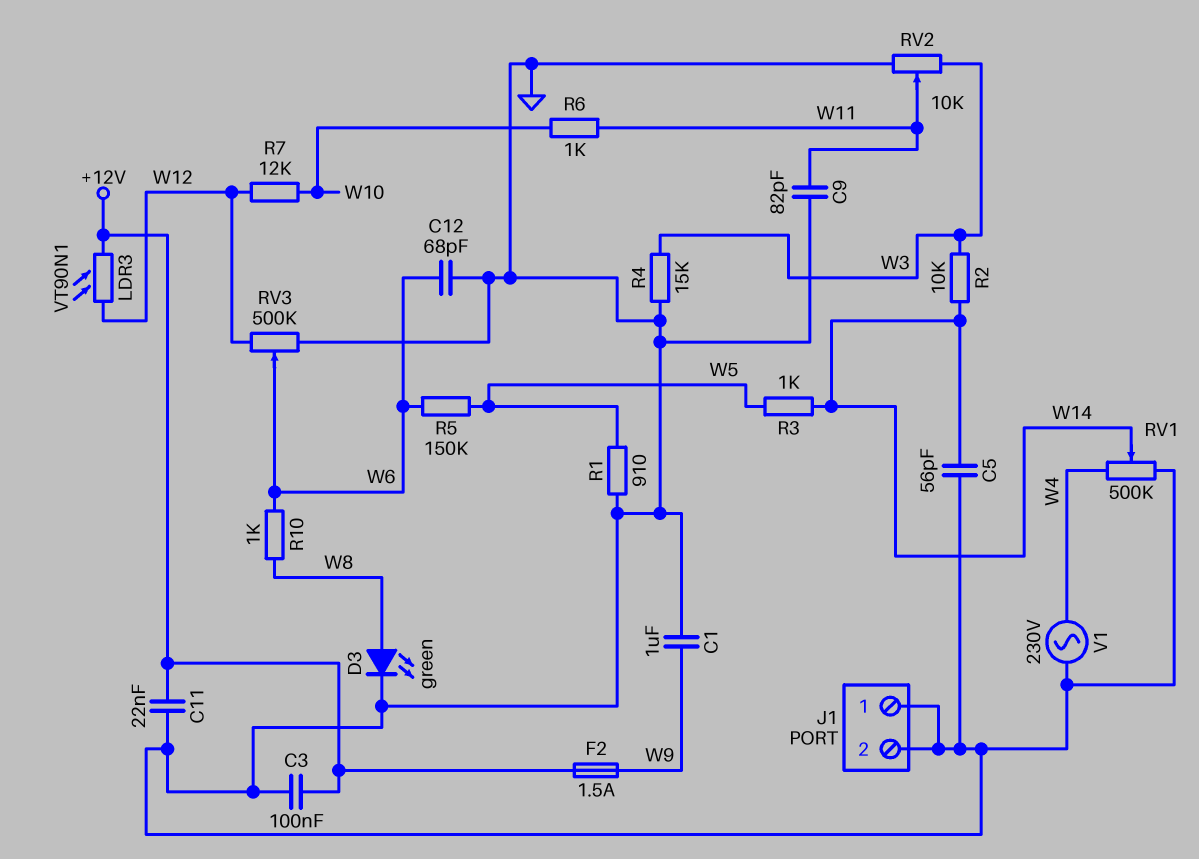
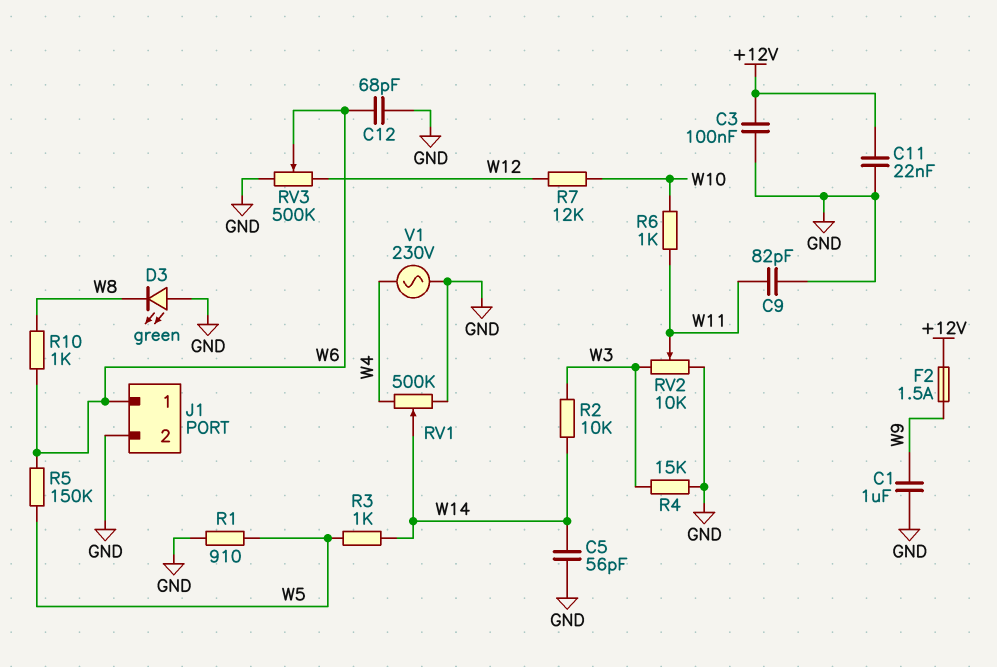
D3: LED green (A W8, K GND) -> LED green (A GND, K W8)
J1 pin 1: GND -> W6
LDR3: VT90N1 (+12V, W12) -> none

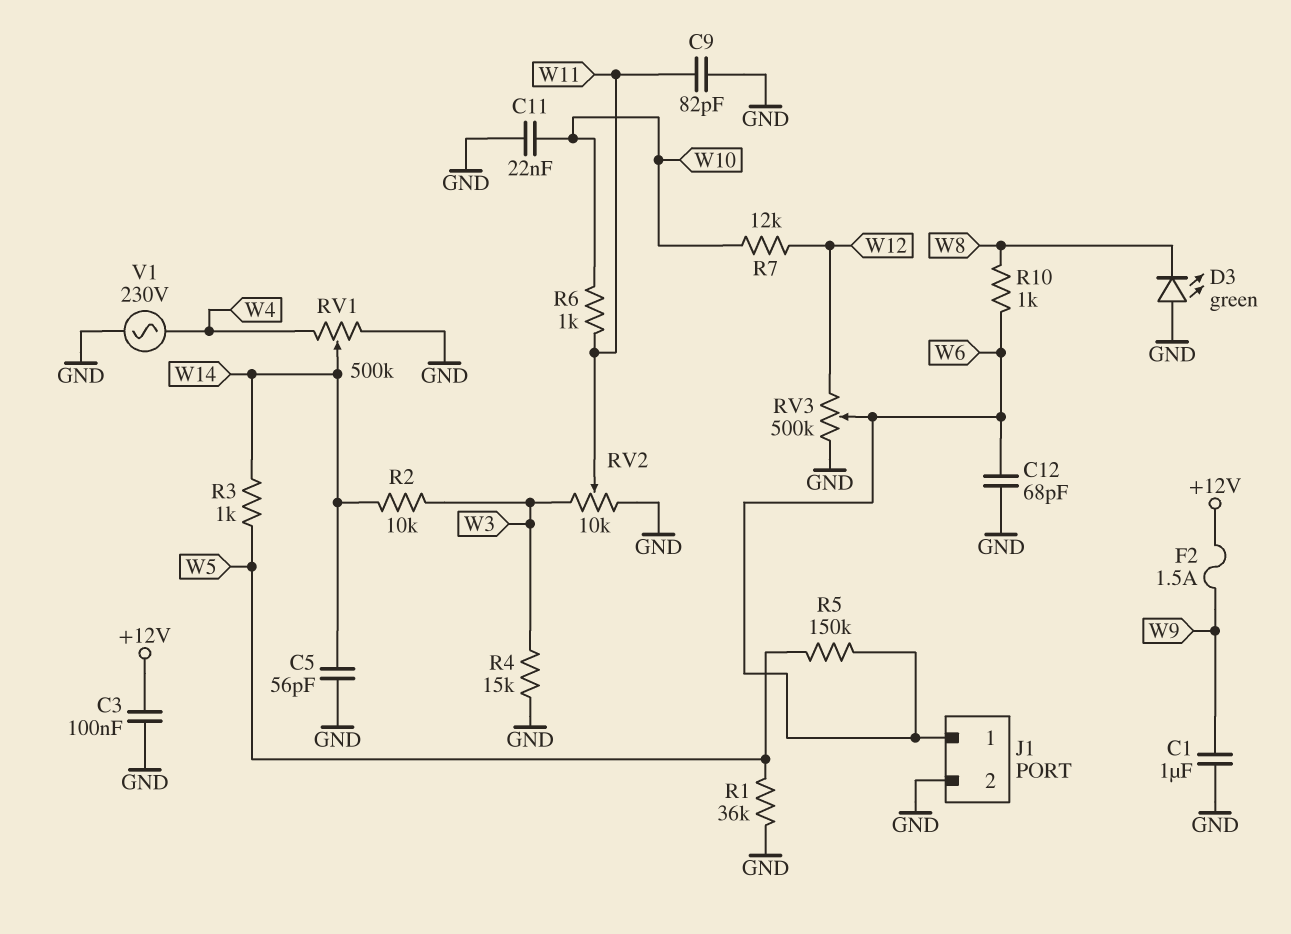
C11: 22nF (+12V, GND) -> 22nF (GND, W10)
R1: 910 (GND, W5) -> 36k (GND, W5)

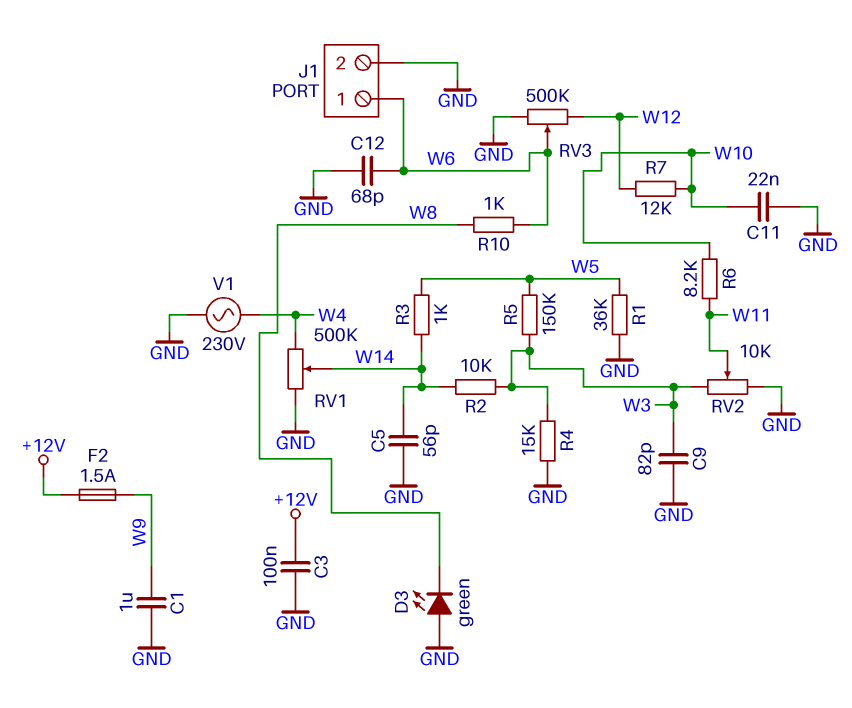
C9: 82pF (GND, W11) -> 82pF (GND, W3)
R5: 150k (W5, W6) -> 150k (W3, W5)
R6: 1k (W10, W11) -> 8.2k (W10, W11)

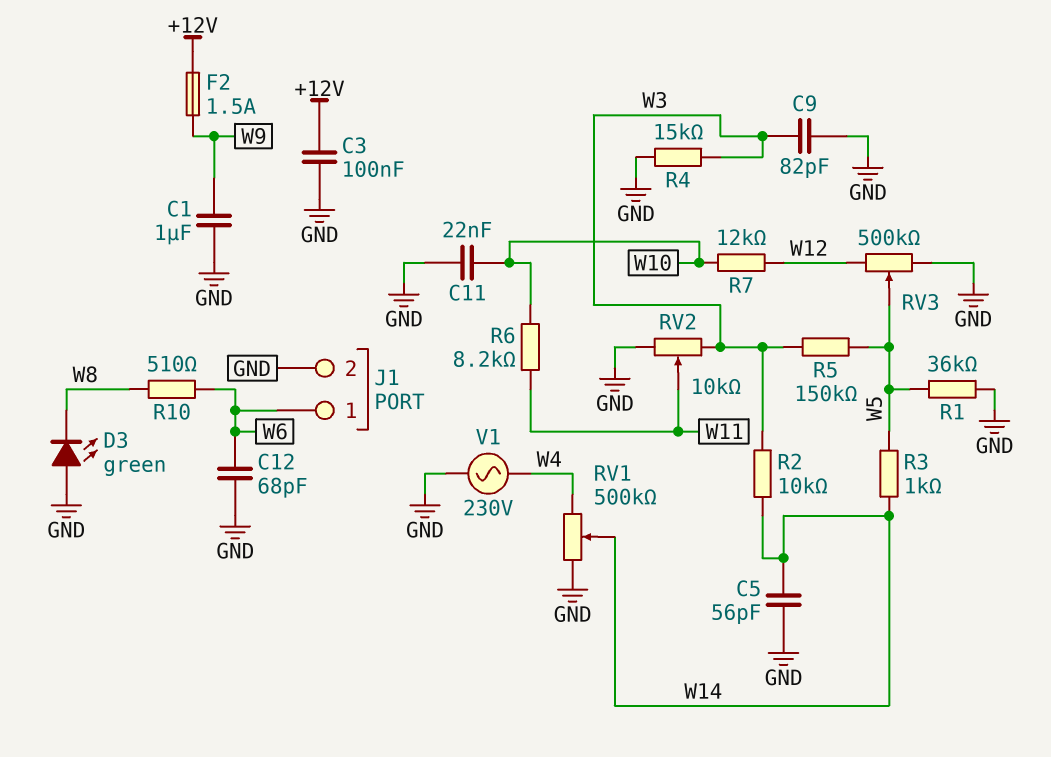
R10: 1k (W6, W8) -> 510 (W6, W8)
RV3: 500k (GND, W12, wiper W6) -> 500k (GND, W12, wiper W5)

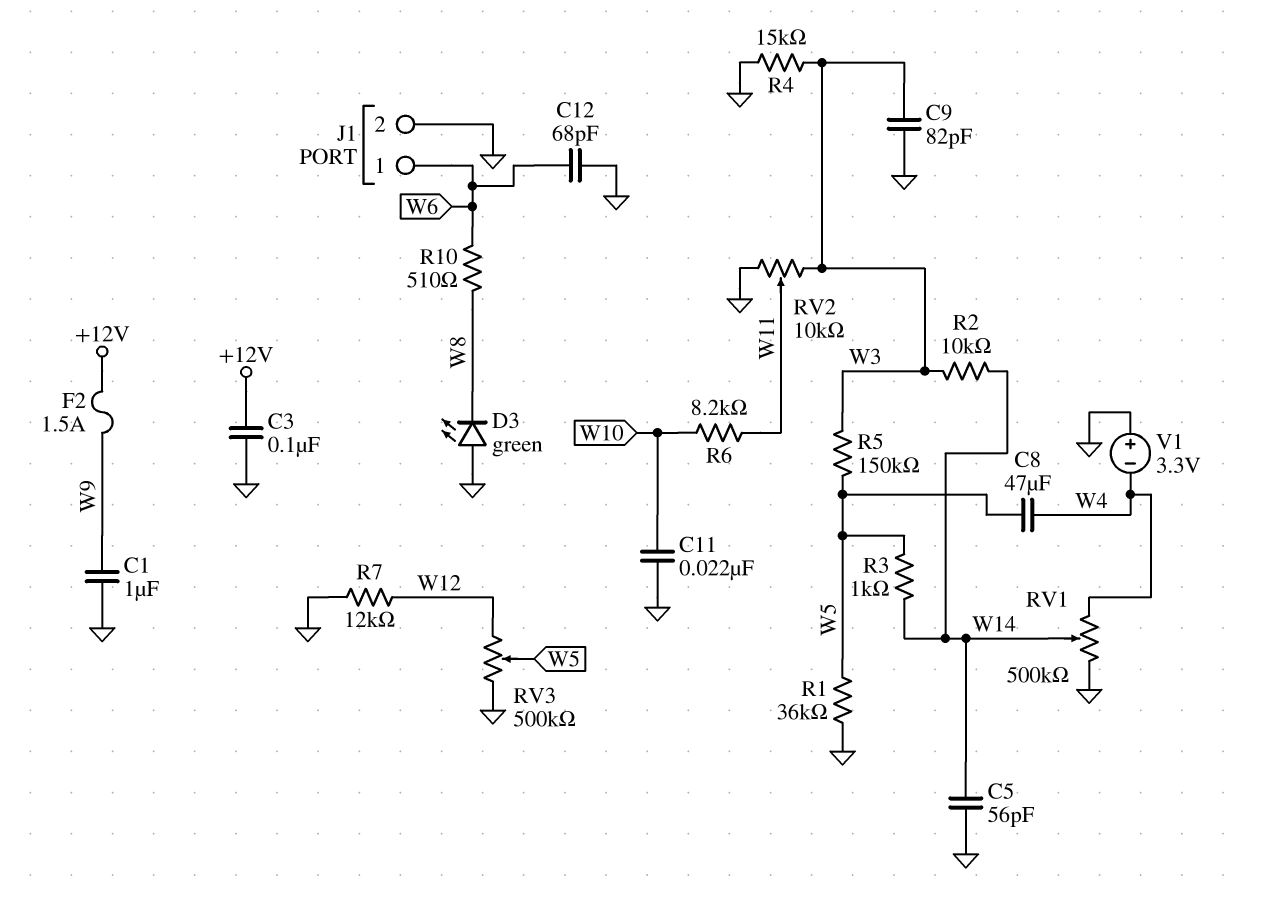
C8: none -> 47uF (W4, W5)
R7: 12k (W10, W12) -> 12k (GND, W12)
V1: AC 230V (GND, W4) -> 3.3V (plus GND, minus W4)

